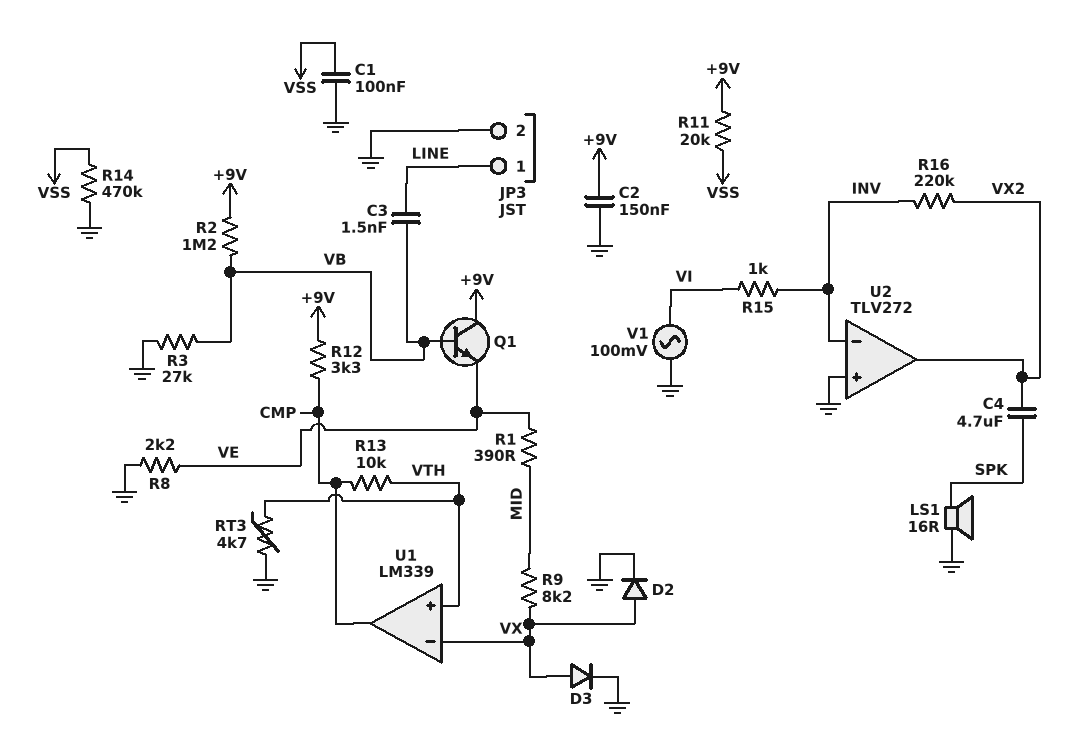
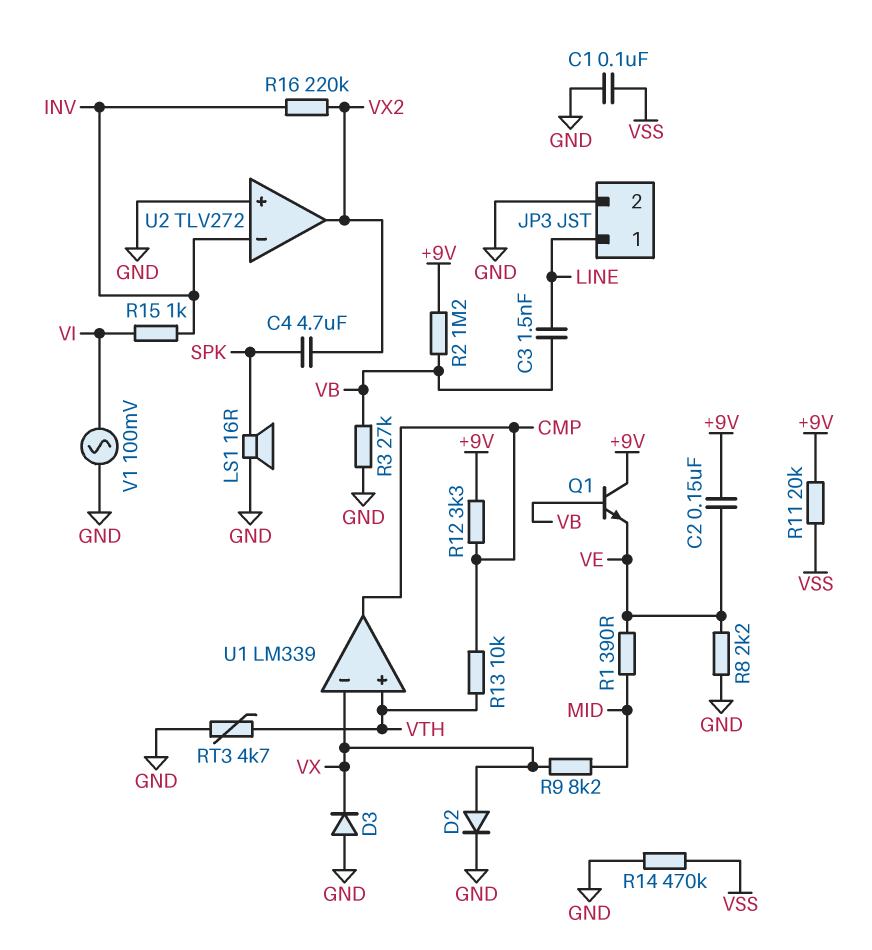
C2: 150nF (+9V, GND) -> 150nF (+9V, VE)
D3: diode (A VX, K GND) -> diode (A GND, K VX)

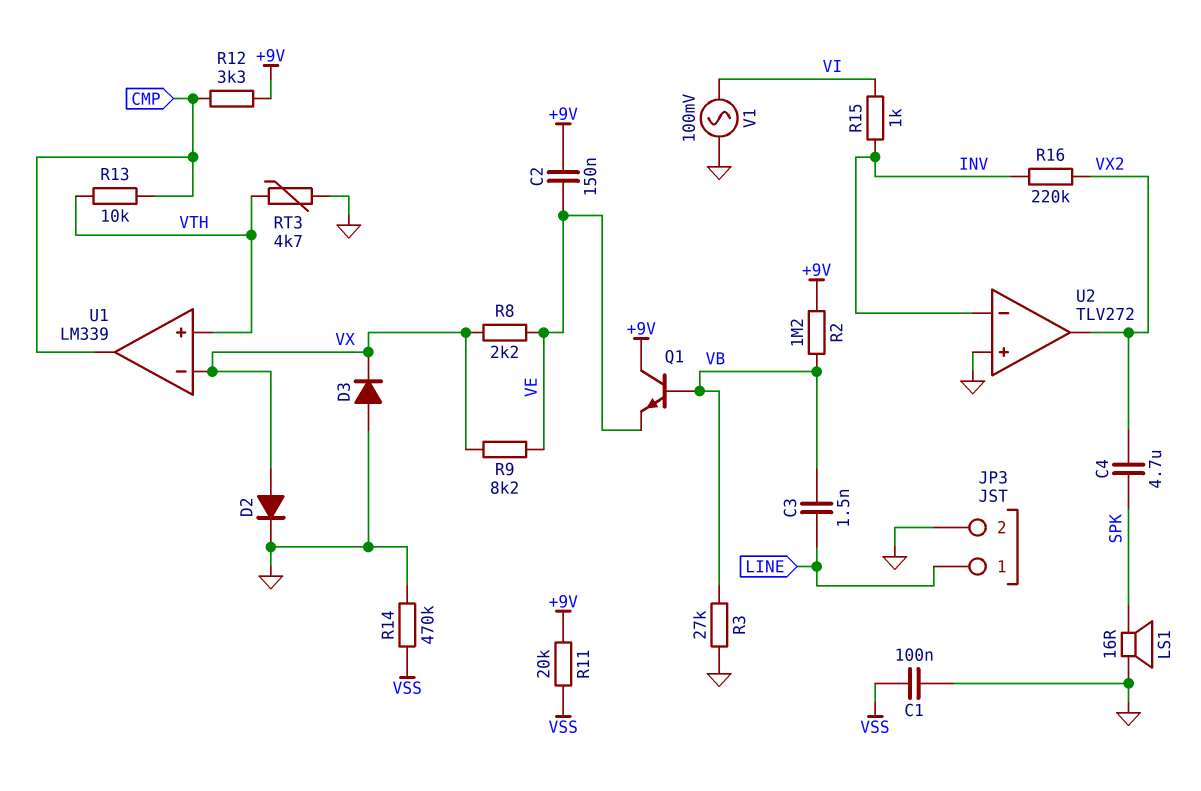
R1: 390 (MID, VE) -> none
R8: 2.2k (GND, VE) -> 2.2k (VE, VX)
R9: 8.2k (MID, VX) -> 8.2k (VE, VX)

